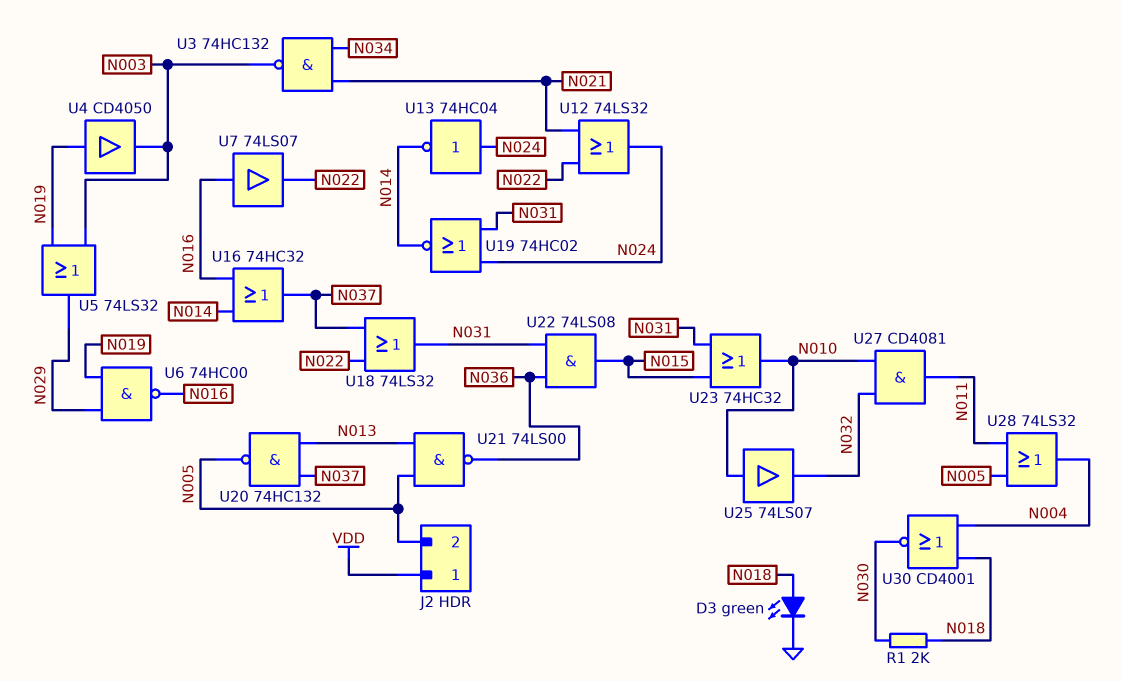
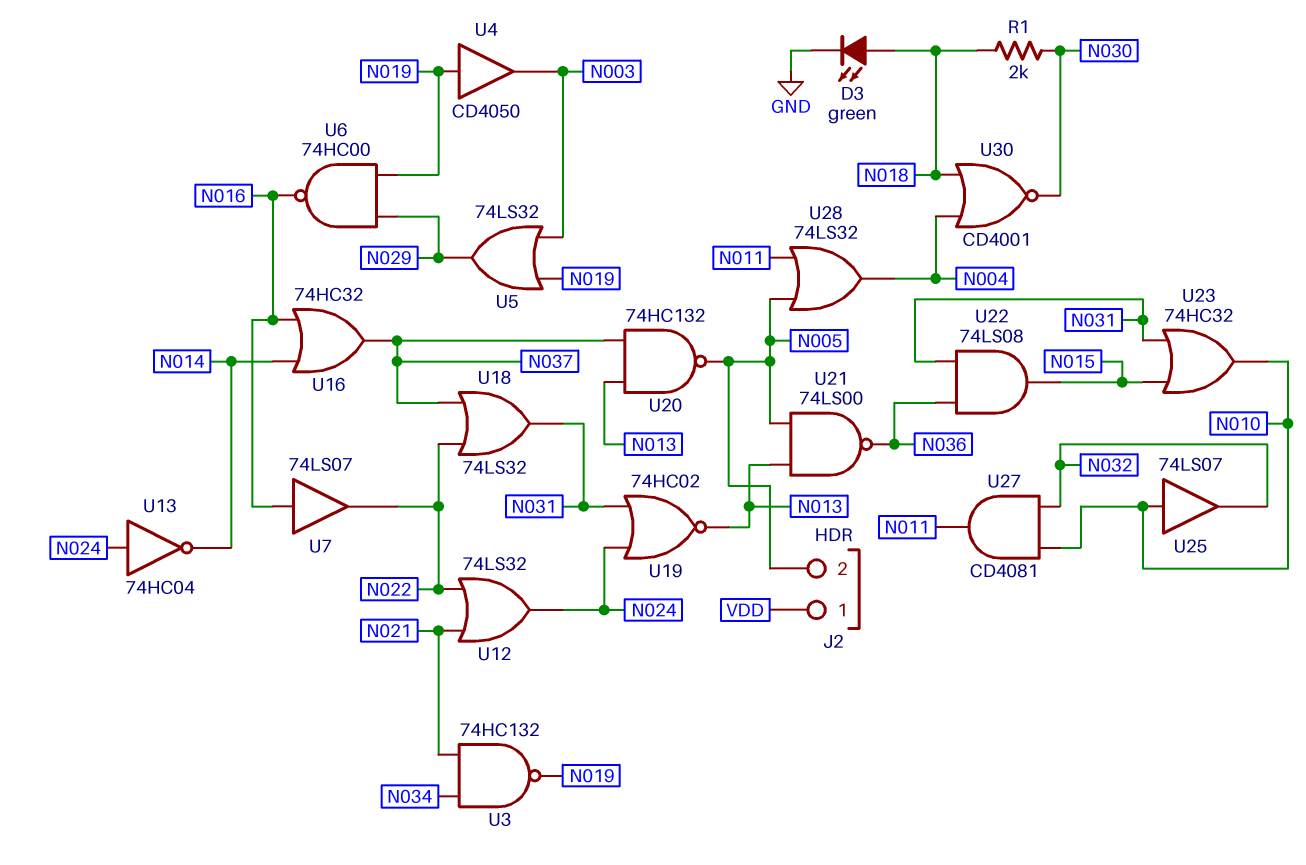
U3: NAND 74HC132 (in N021, in N034, out N003) -> NAND 74HC132 (in N021, in N034, out N019)
U19: NOR 74HC02 (in N024, in N031, out N014) -> NOR 74HC02 (in N024, in N031, out N013)

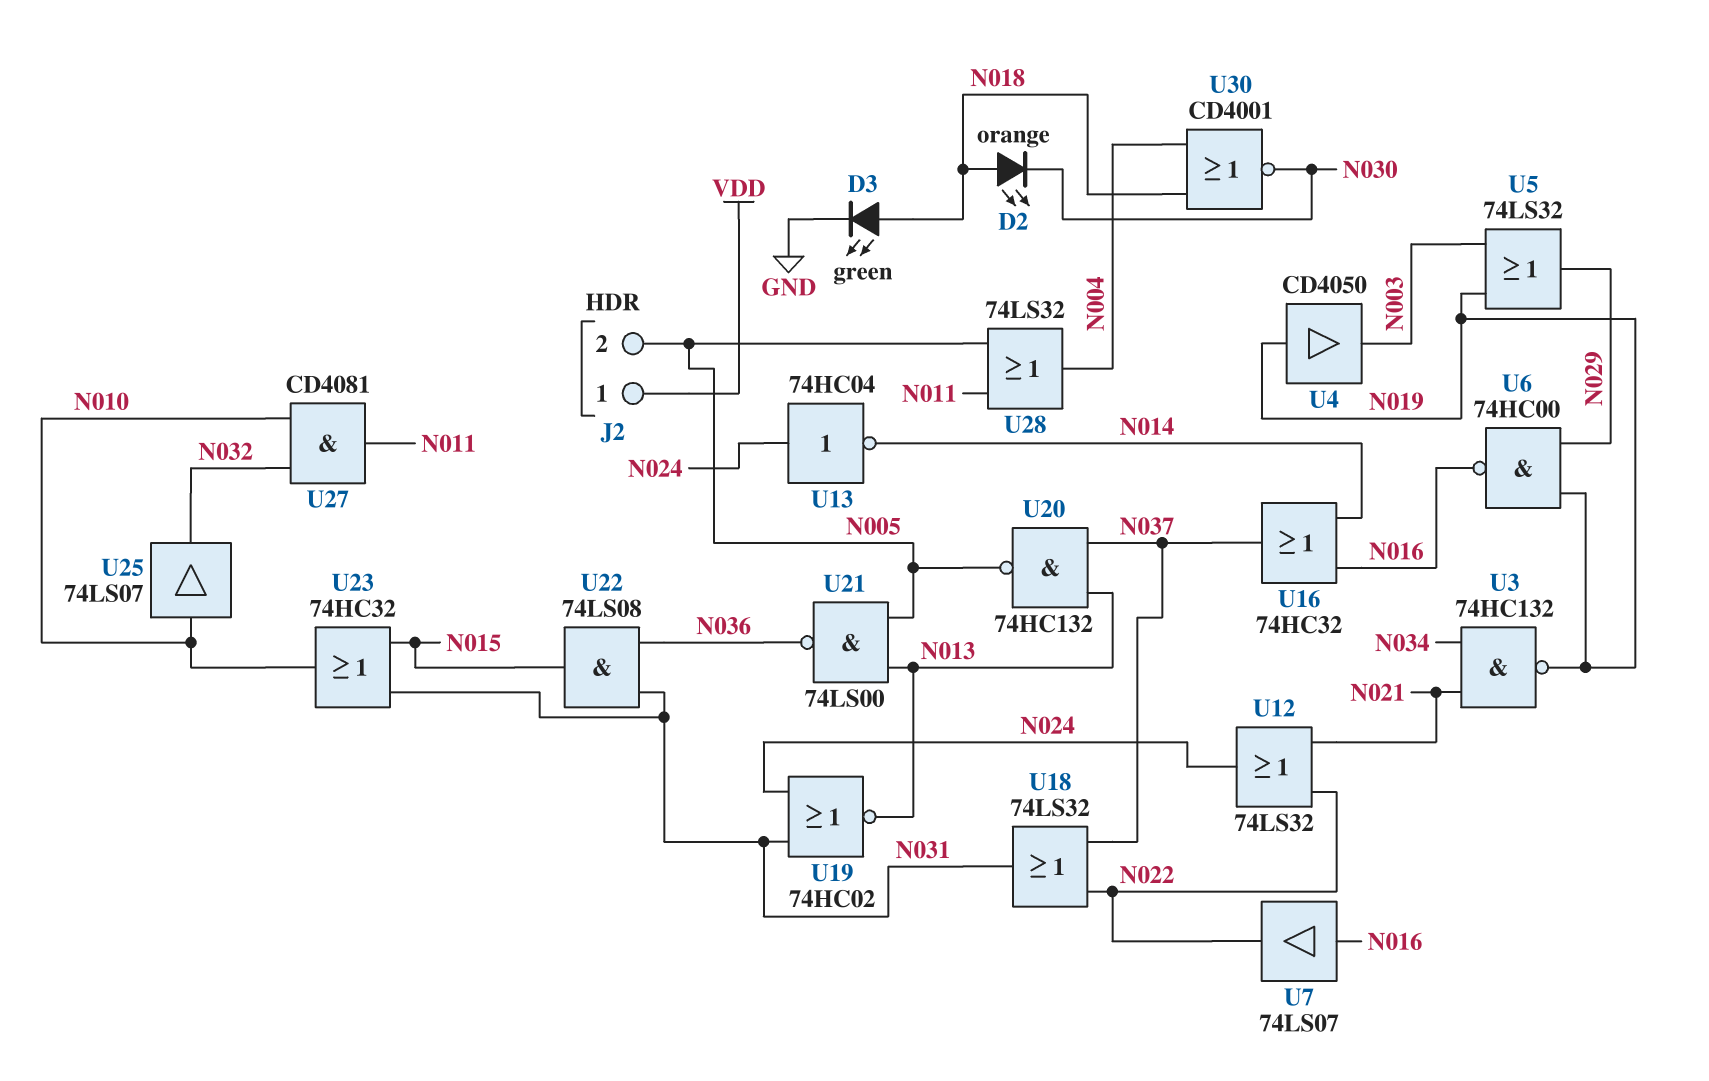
D2: none -> LED orange (A N018, K N030)
R1: 2k (N018, N030) -> none

